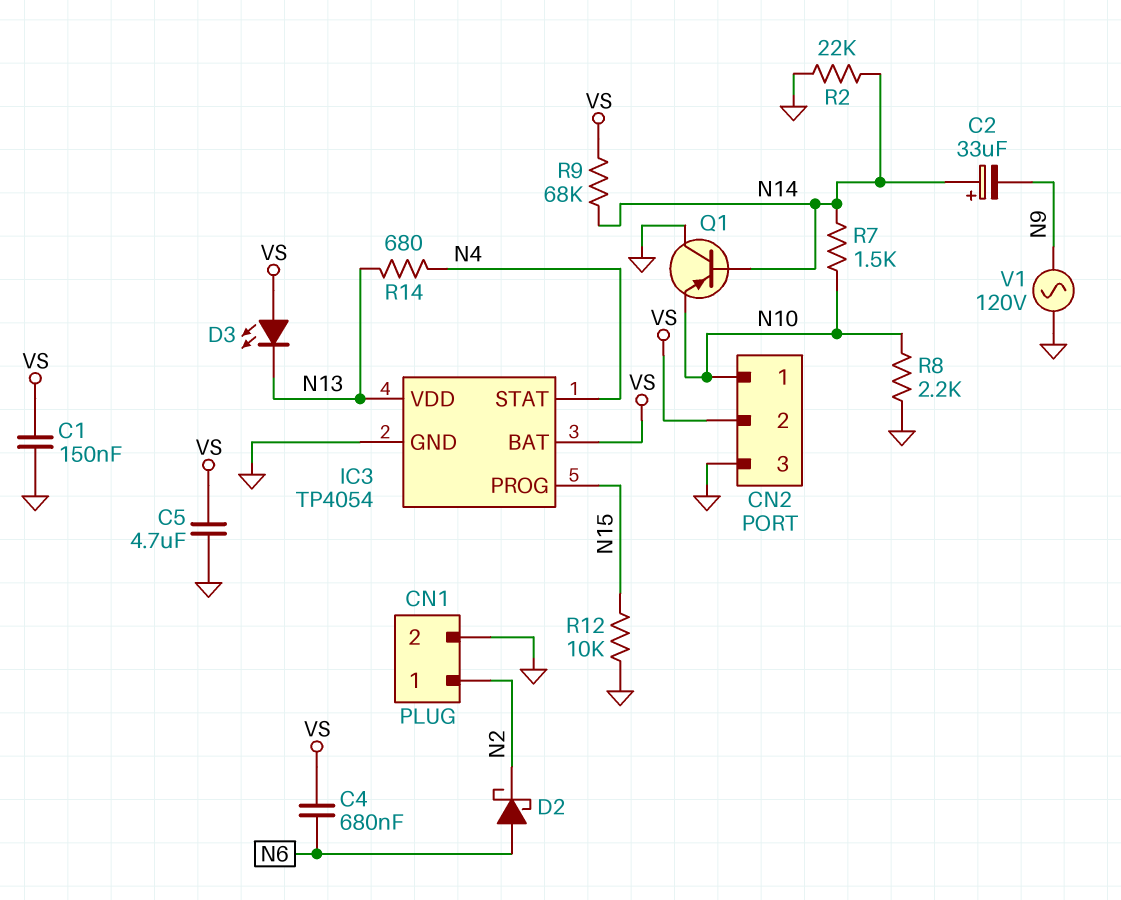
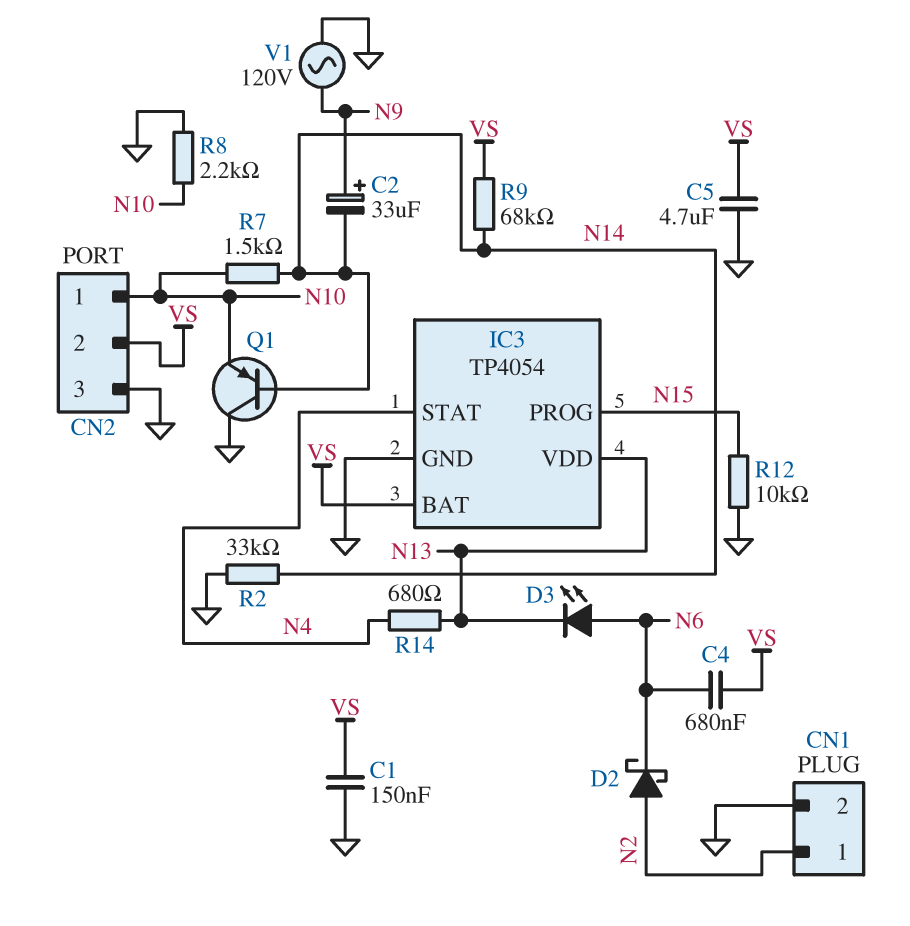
C2: 33uF (plus N14, minus N9) -> 33uF (plus N9, minus N14)
D2: schottky (A N6, K N2) -> schottky (A N2, K N6)
D3: LED (A VS, K N13) -> LED (A N6, K N13)
R2: 22k (GND, N14) -> 33k (GND, N14)

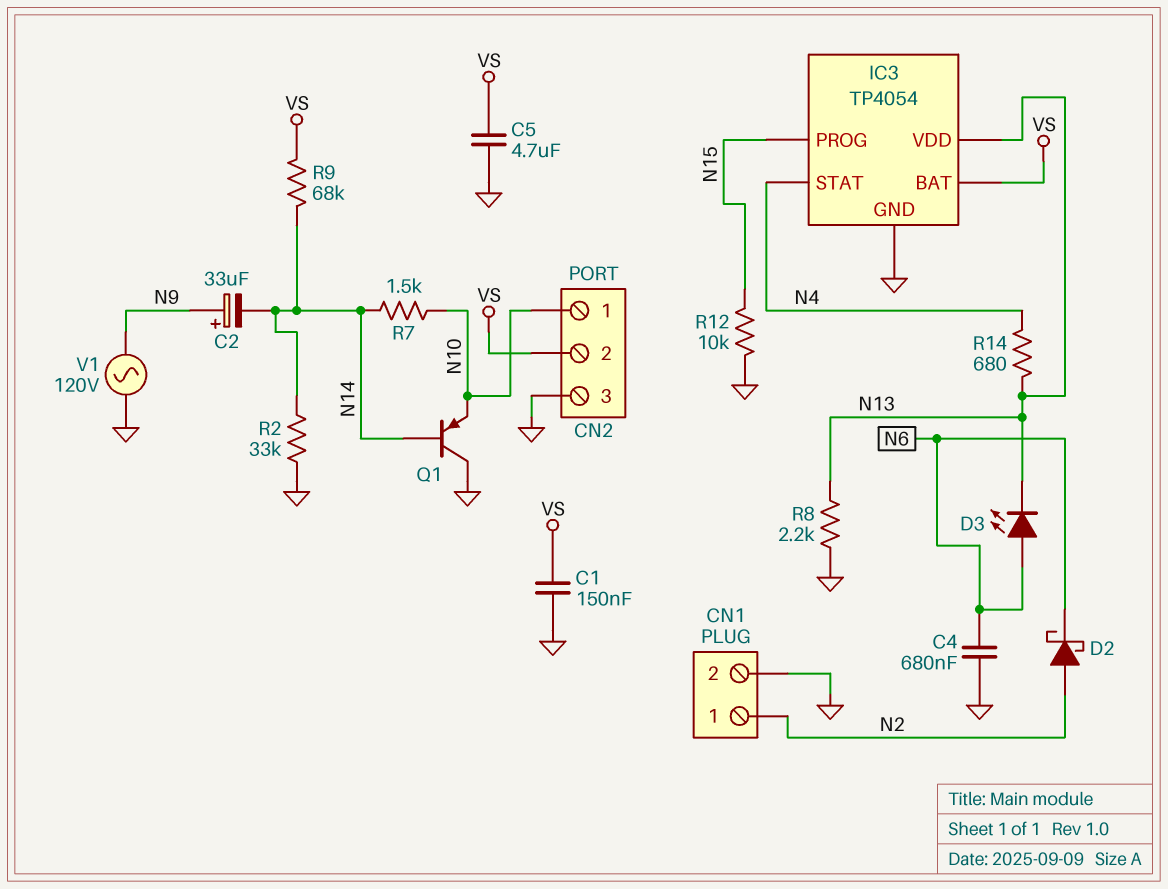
C4: 680nF (N6, VS) -> 680nF (GND, N6)
R8: 2.2k (GND, N10) -> 2.2k (GND, N13)

